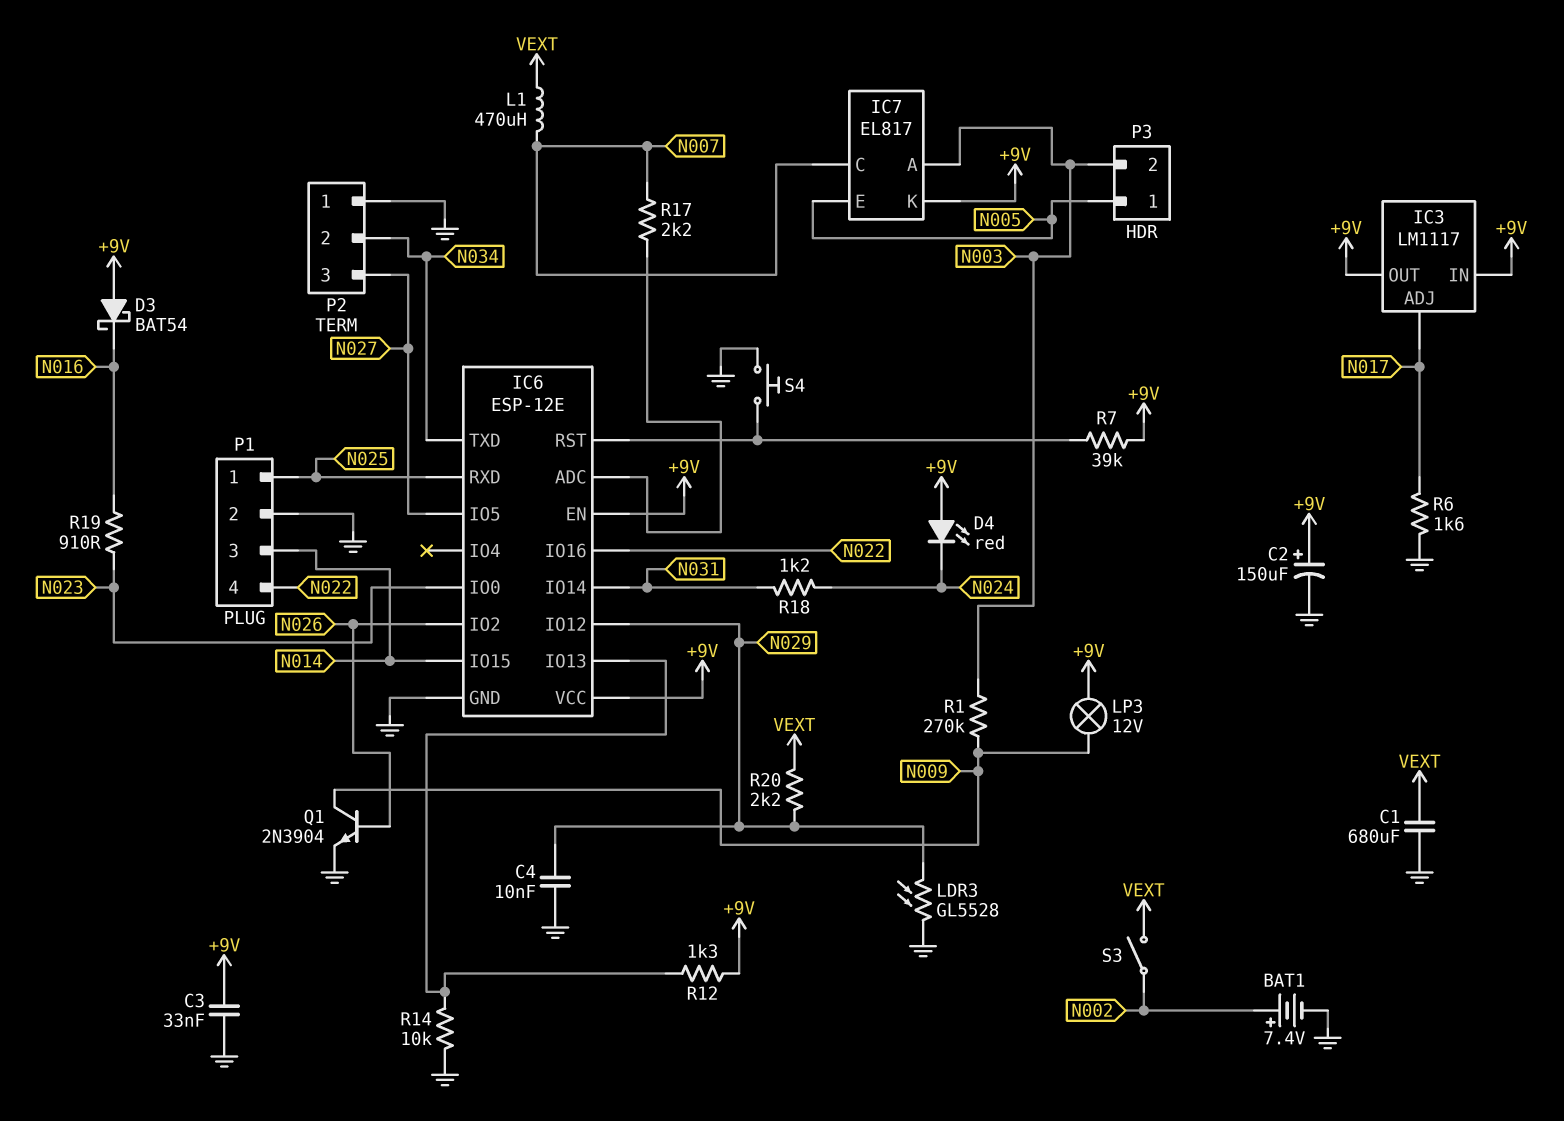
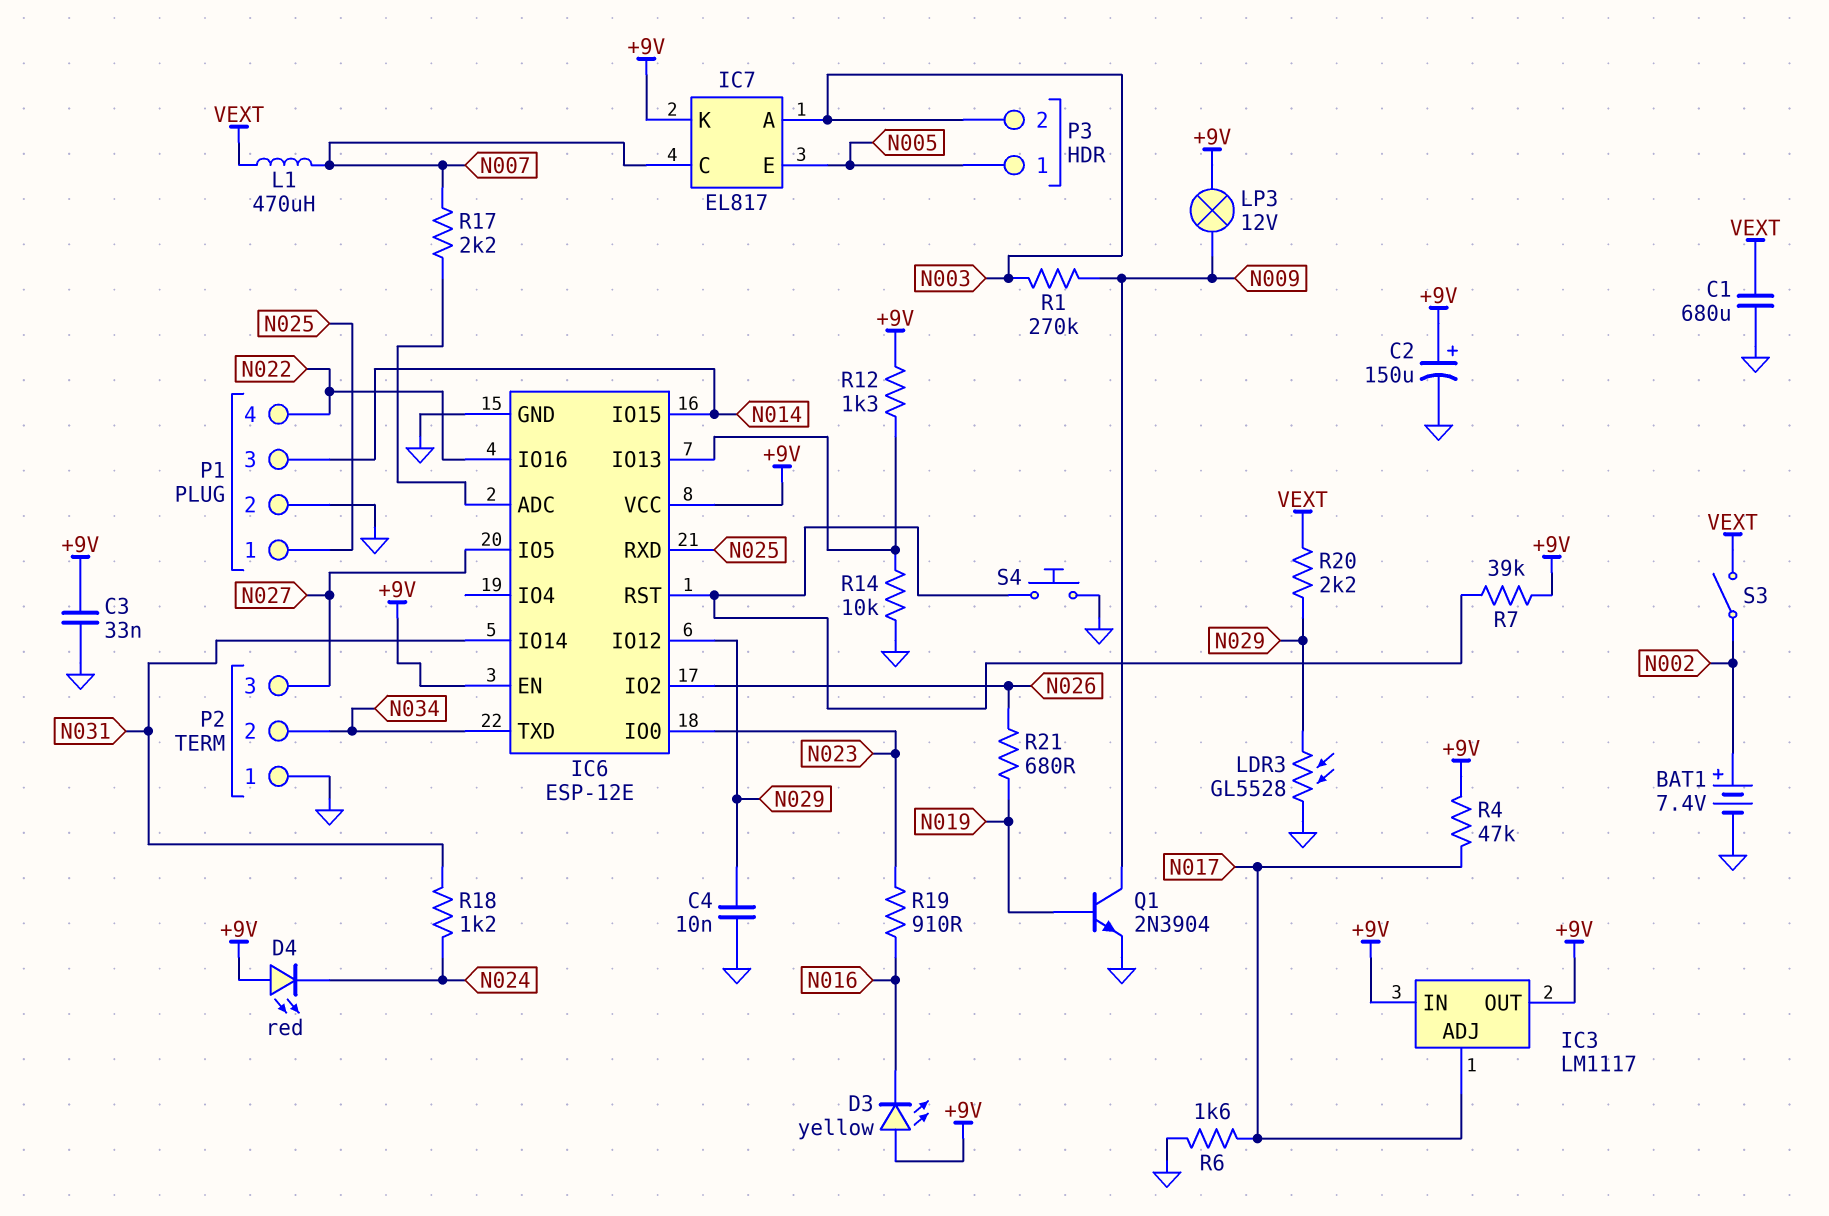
D3: schottky BAT54 (A +9V, K N016) -> LED yellow (A +9V, K N016)
Q1: NPN 2N3904 (B N026, C N009, E GND) -> NPN 2N3904 (B N019, C N009, E GND)
R4: none -> 47k (+9V, N017)
R21: none -> 680 (N019, N026)

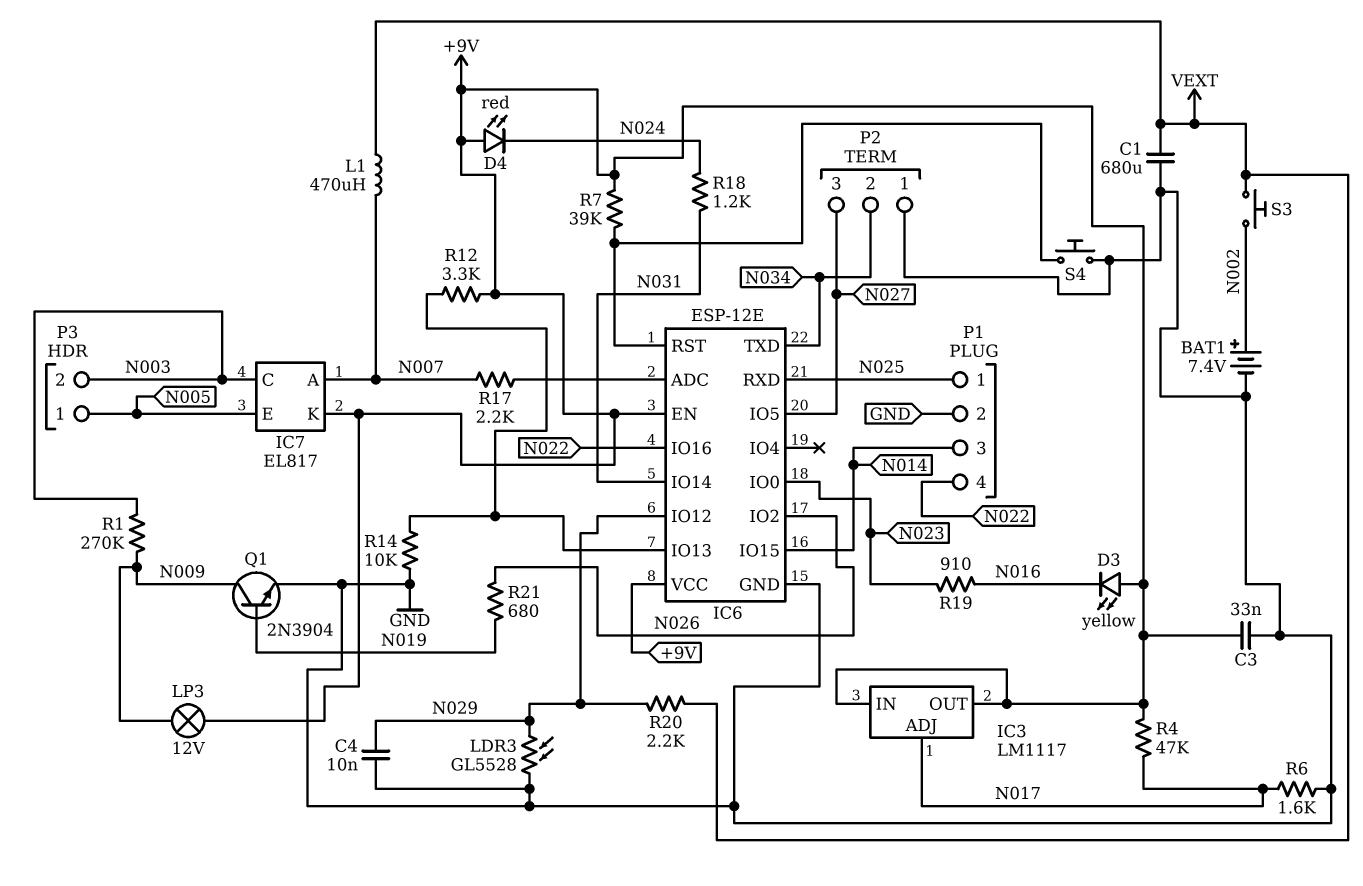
C2: 150uF (plus +9V, minus GND) -> none
IC7 pin A: N003 -> N007
IC7 pin C: N007 -> N003
R12: 1.3k (+9V, IC6/IO13) -> 3.3k (+9V, IC6/IO13)
S3: switch (N002, VEXT) -> button (N002, VEXT)

